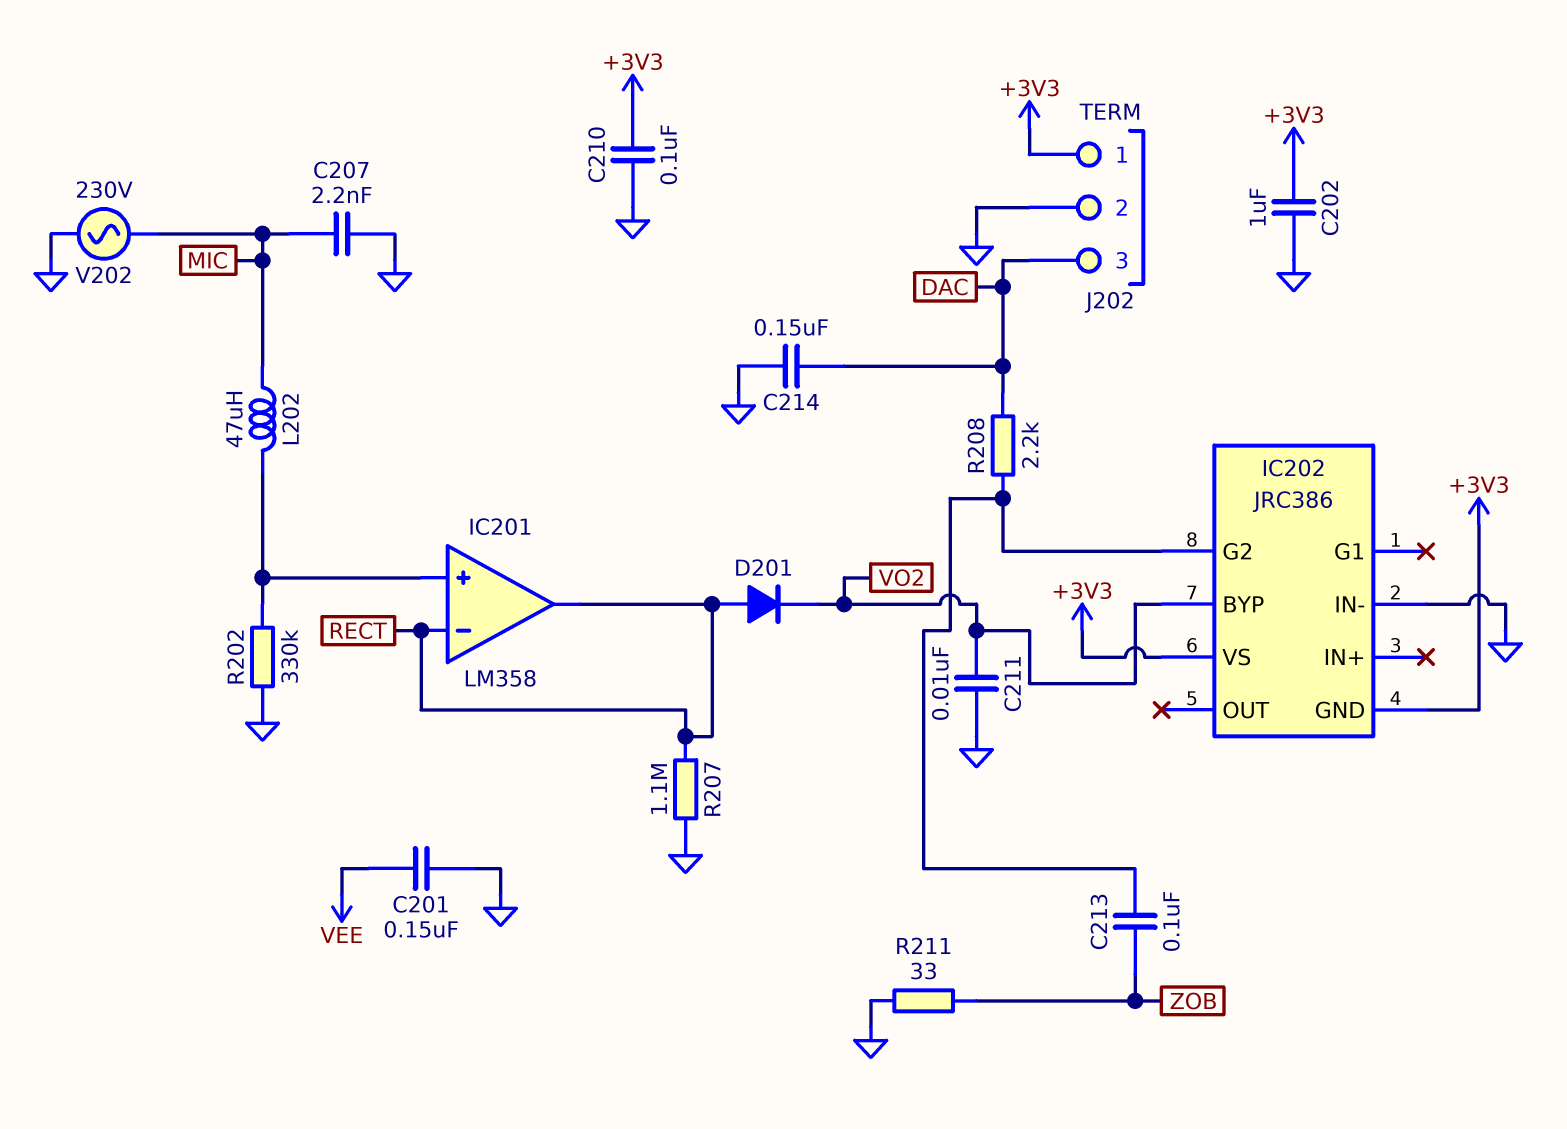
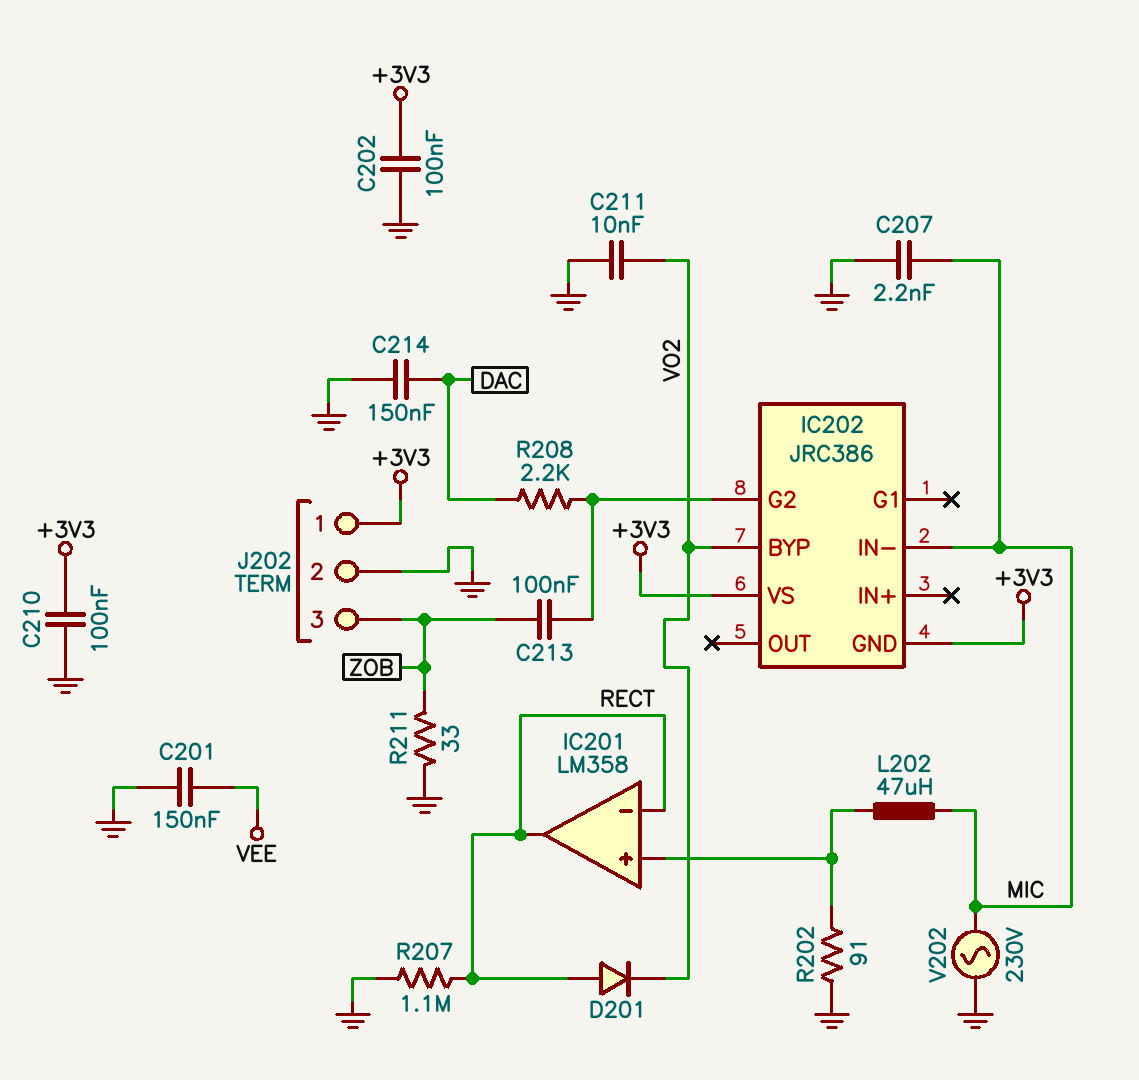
C202: 1uF (+3V3, GND) -> 100nF (+3V3, GND)
IC202 pin IN-: GND -> MIC
J202 pin 3: DAC -> ZOB
R202: 330k (GND, IC201/in+) -> 91 (GND, IC201/in+)

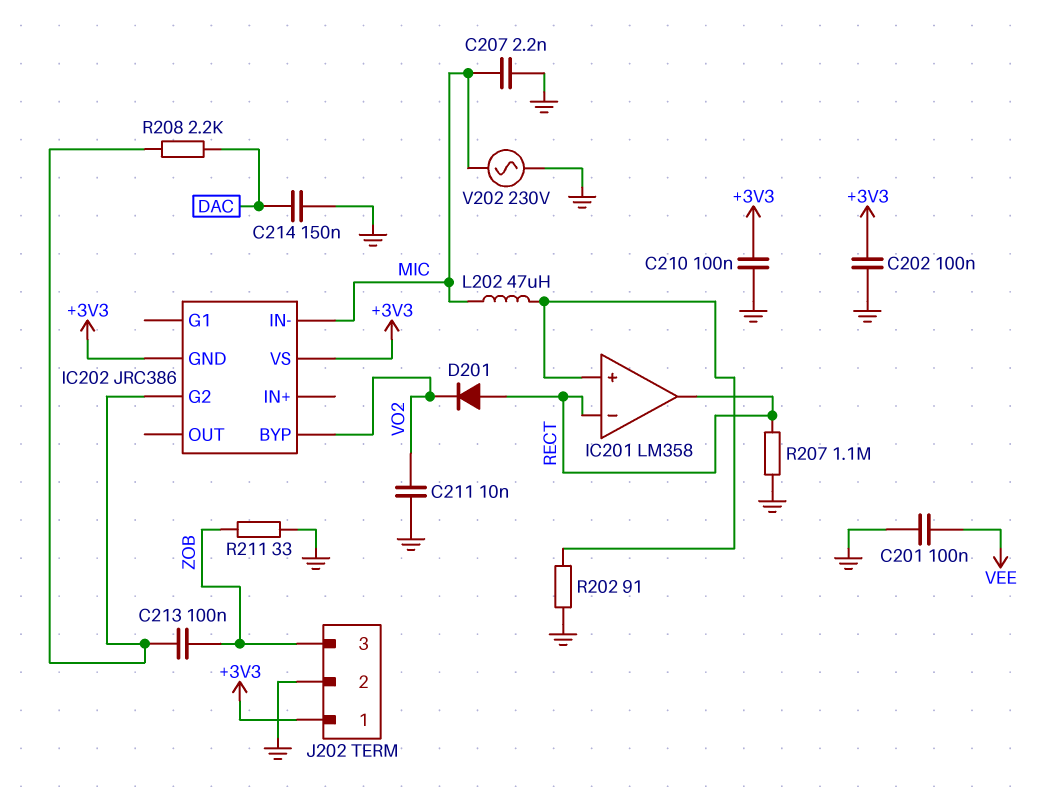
C201: 150nF (GND, VEE) -> 100nF (GND, VEE)

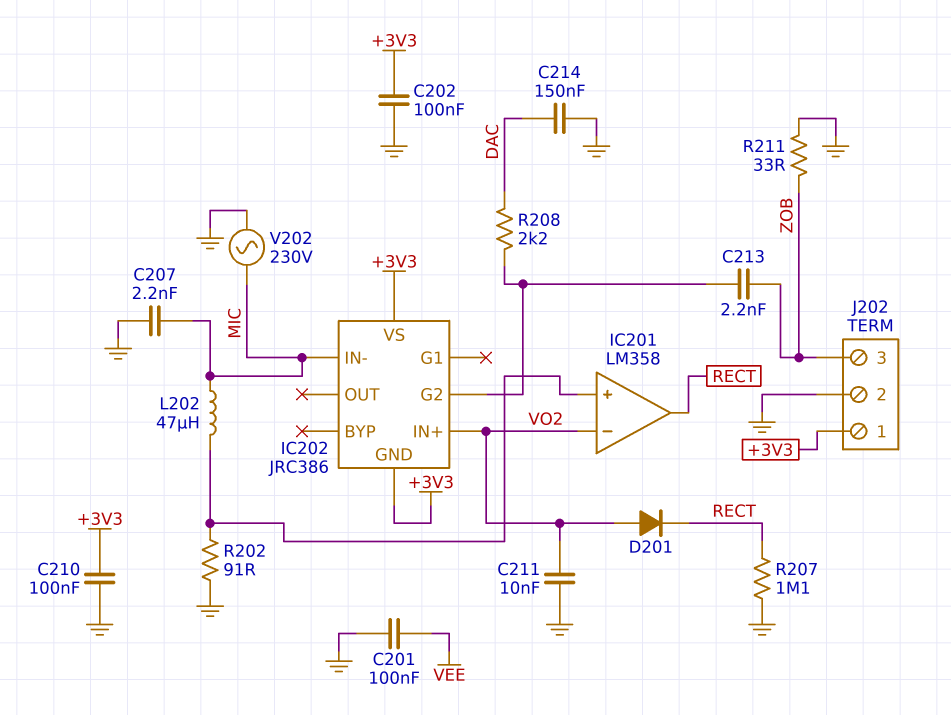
C213: 100nF (IC202/G2, ZOB) -> 2.2nF (IC202/G2, ZOB)
D201: diode (A RECT, K VO2) -> diode (A VO2, K RECT)
IC201 pin in-: RECT -> VO2
IC202 pin BYP: VO2 -> none
IC202 pin IN+: none -> VO2

